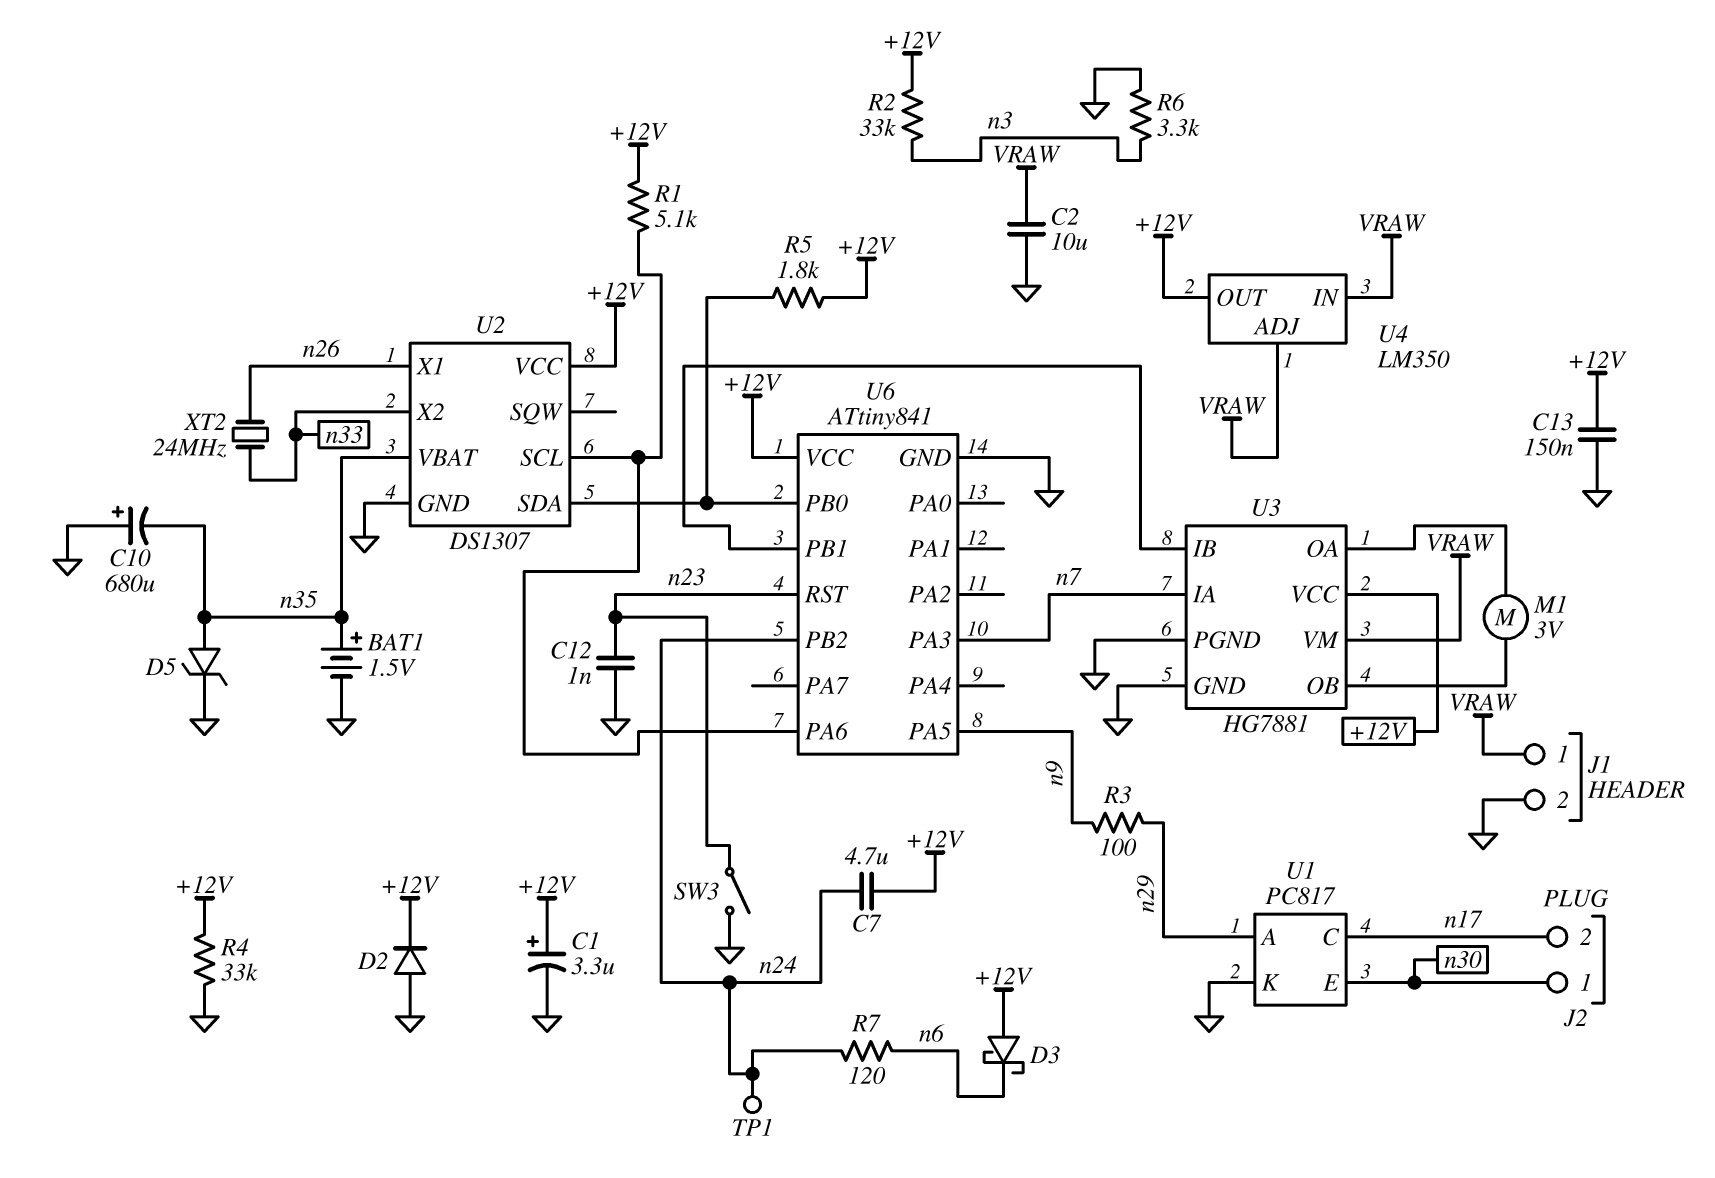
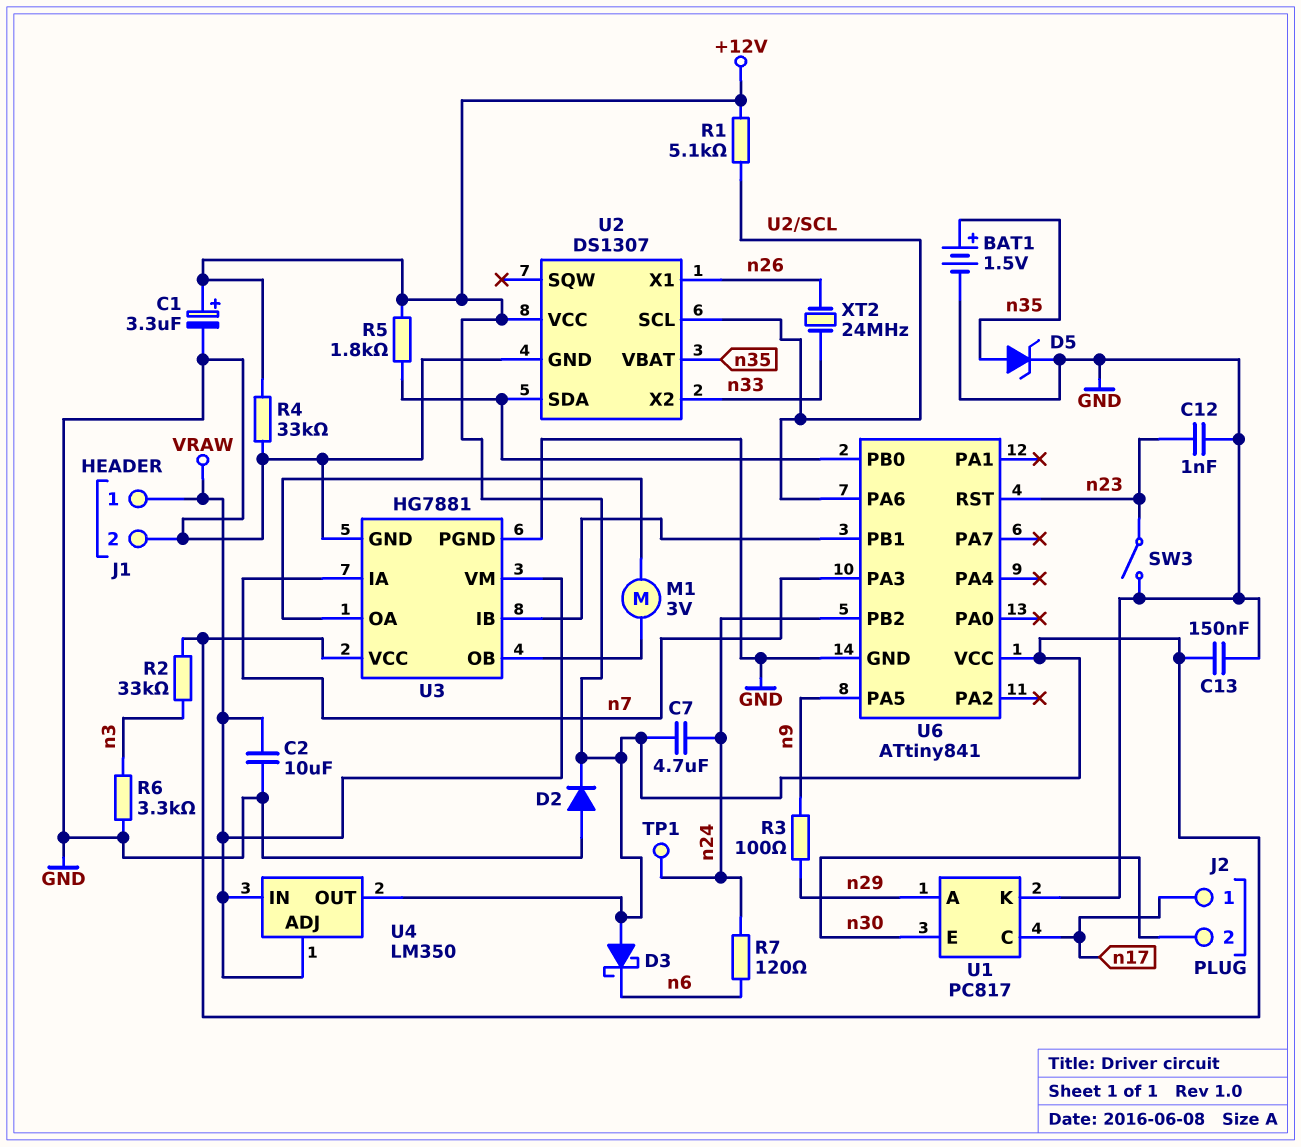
C10: 680uF (plus GND, minus n35) -> none
J2 pin 1: n30 -> n17
J2 pin 2: n17 -> n30

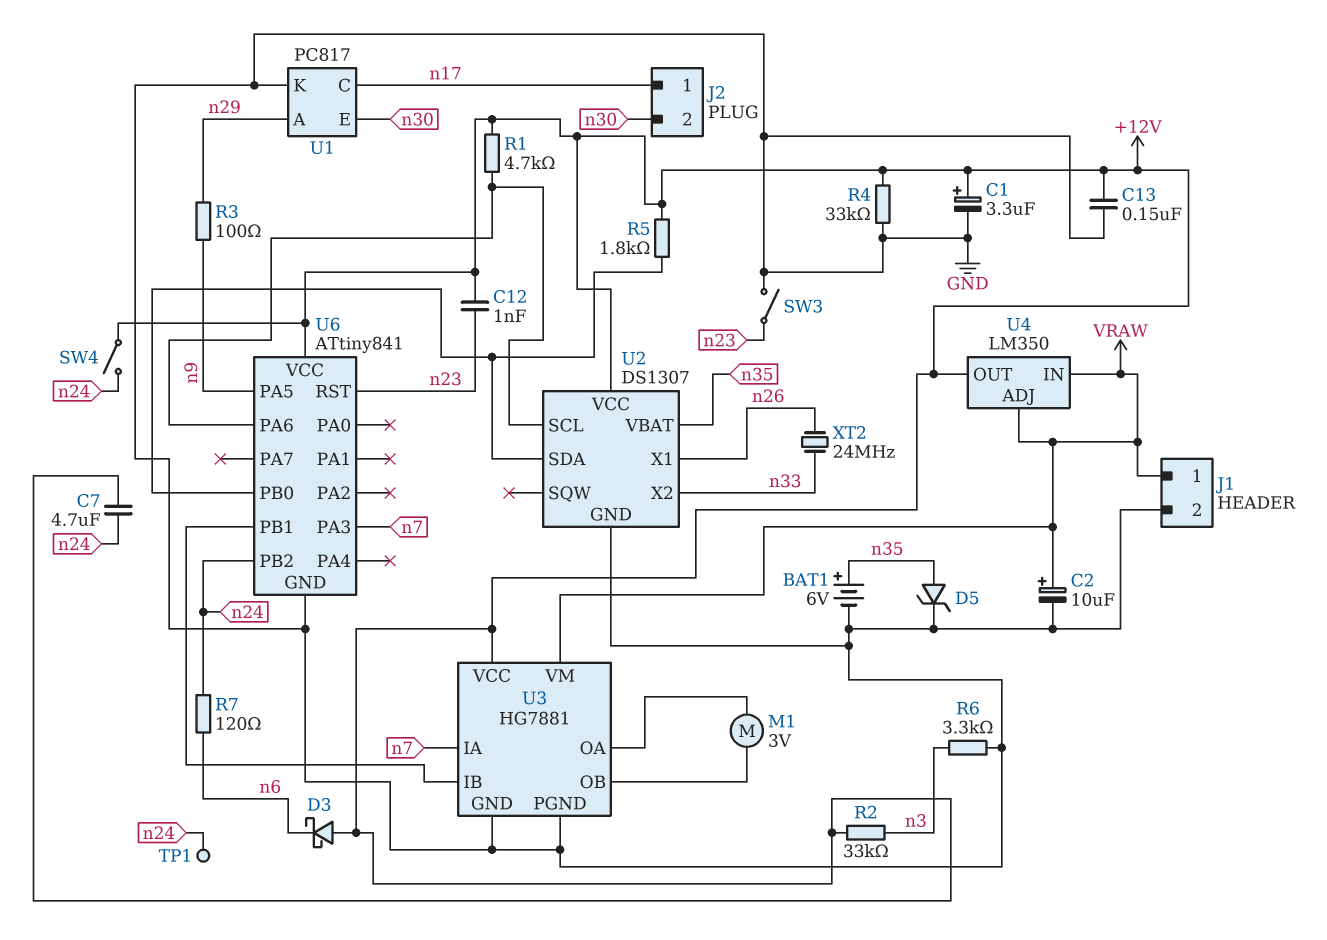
BAT1: 1.5V (plus n35, minus GND) -> 6V (plus n35, minus GND)
C2: 10uF (GND, VRAW) -> 10uF (plus VRAW, minus GND)
C12: 1nF (GND, n23) -> 1nF (+12V, n23)
D2: diode (A GND, K +12V) -> none
R1: 5.1k (+12V, U2/SCL) -> 4.7k (+12V, U2/SCL)
SW4: none -> switch (+12V, n24)

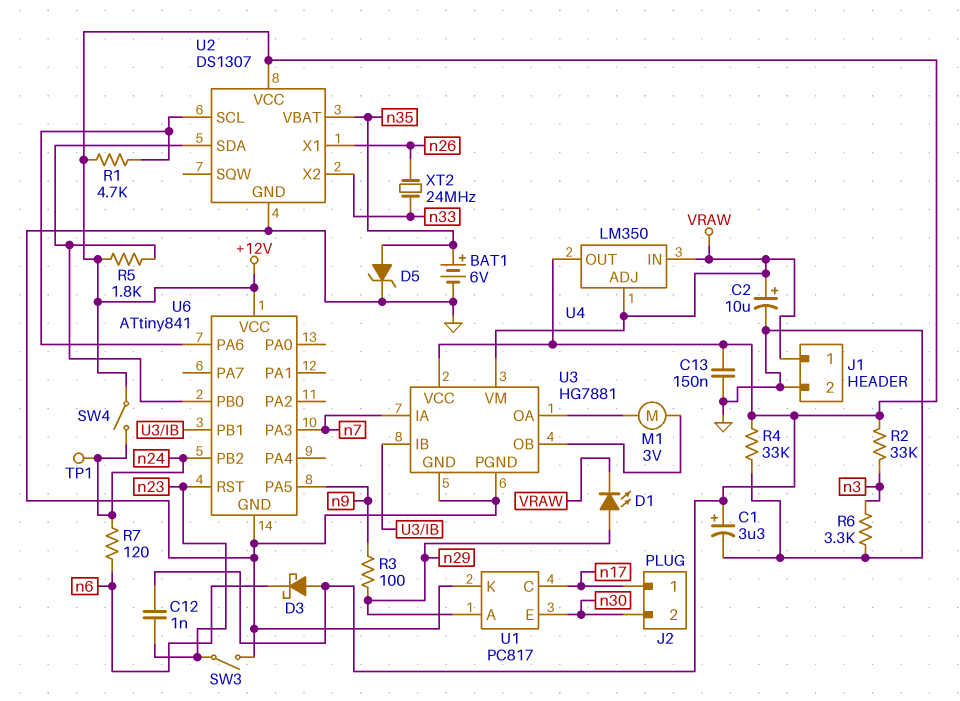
C7: 4.7uF (+12V, n24) -> none
D1: none -> LED (A n29, K VRAW)

